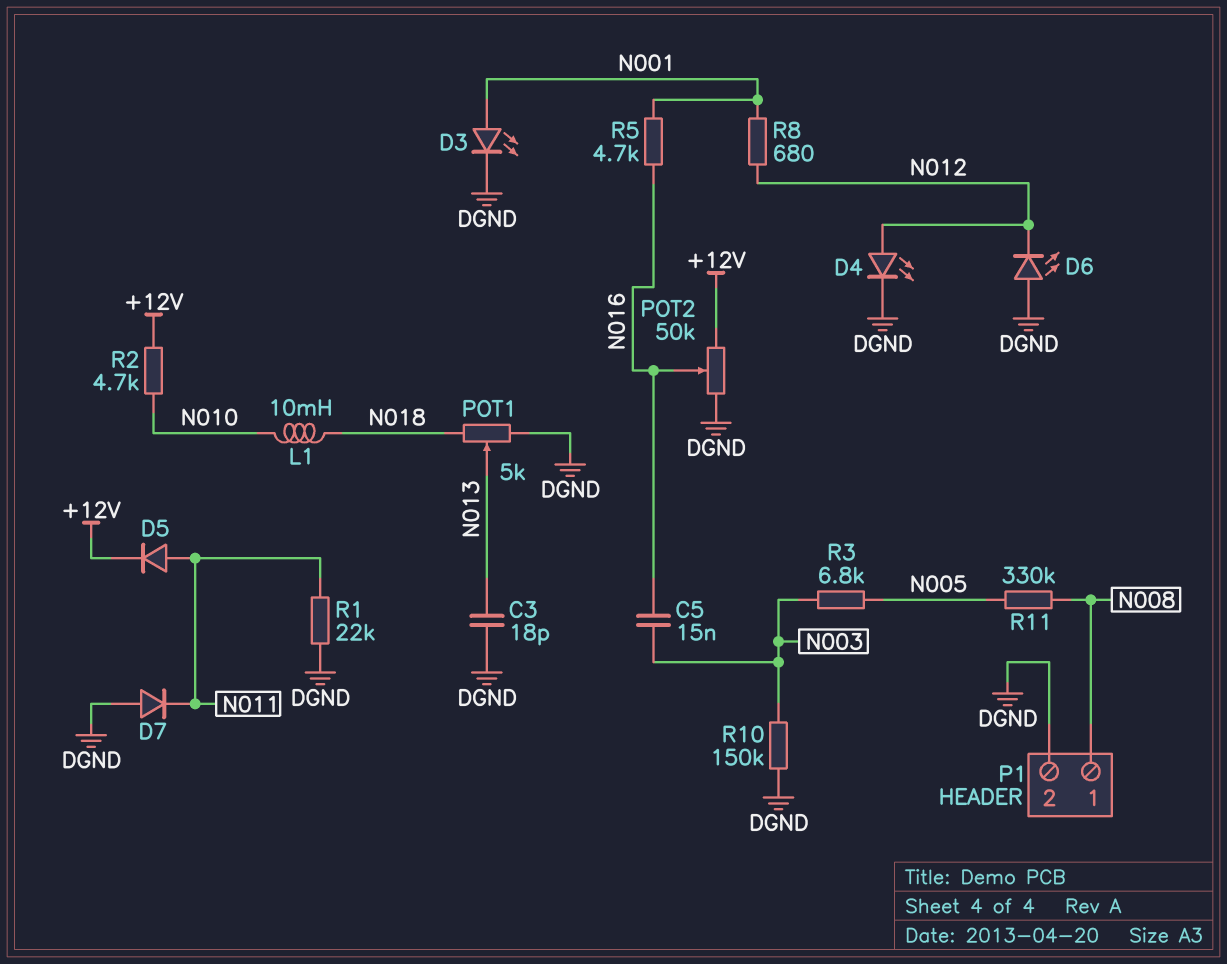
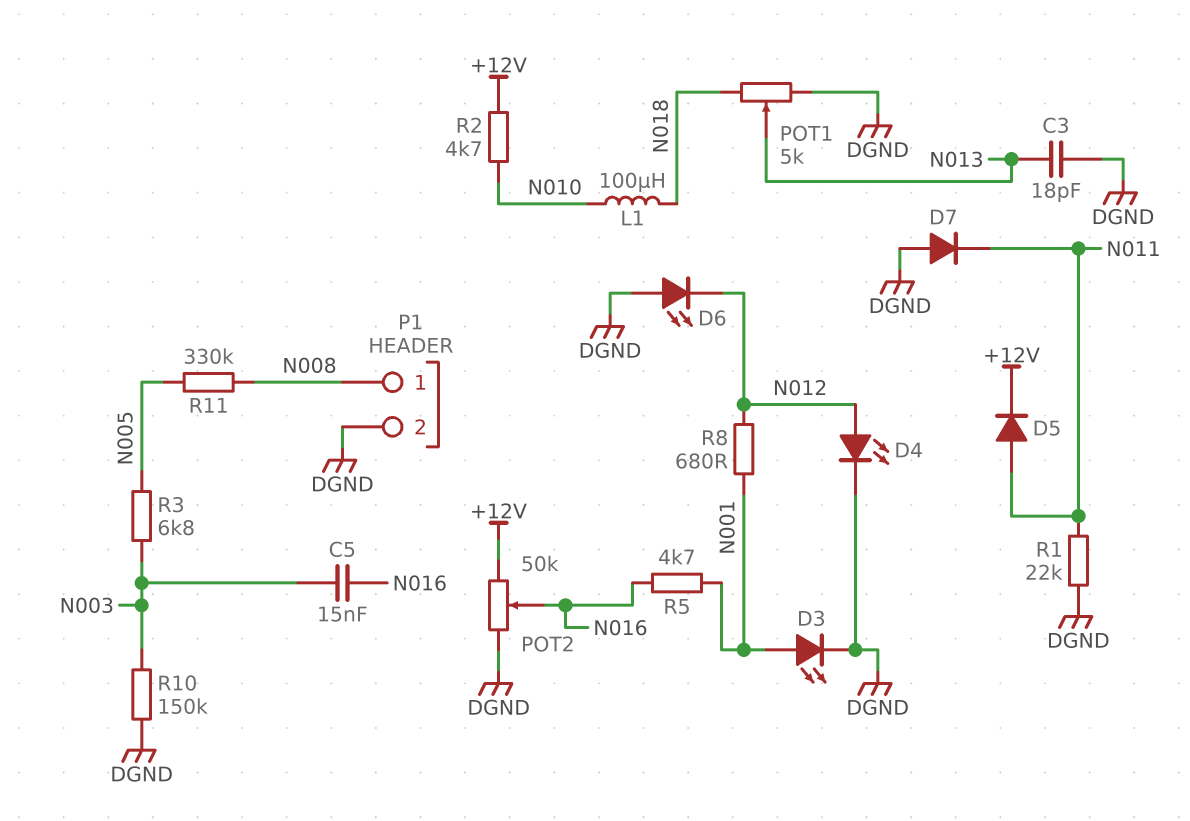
L1: 10mH (N010, N018) -> 100uH (N010, N018)

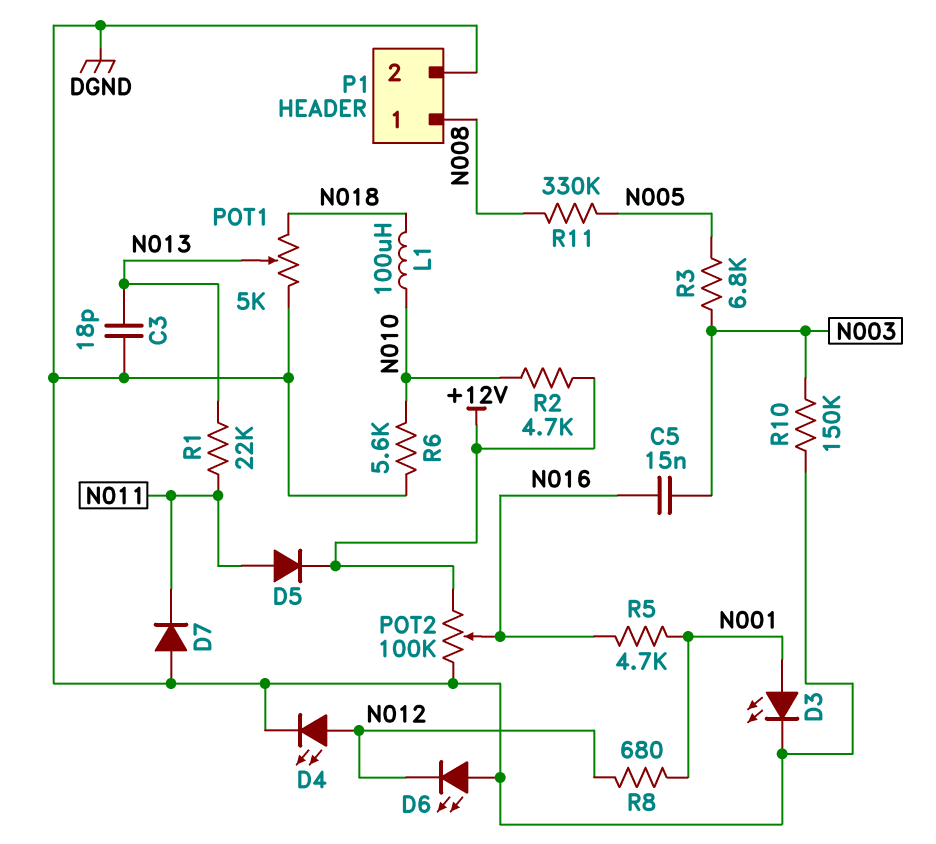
POT2: 50k (+12V, DGND, wiper N016) -> 100k (+12V, DGND, wiper N016)
R1: 22k (DGND, N011) -> 22k (N011, N013)
R6: none -> 5.6k (DGND, N010)

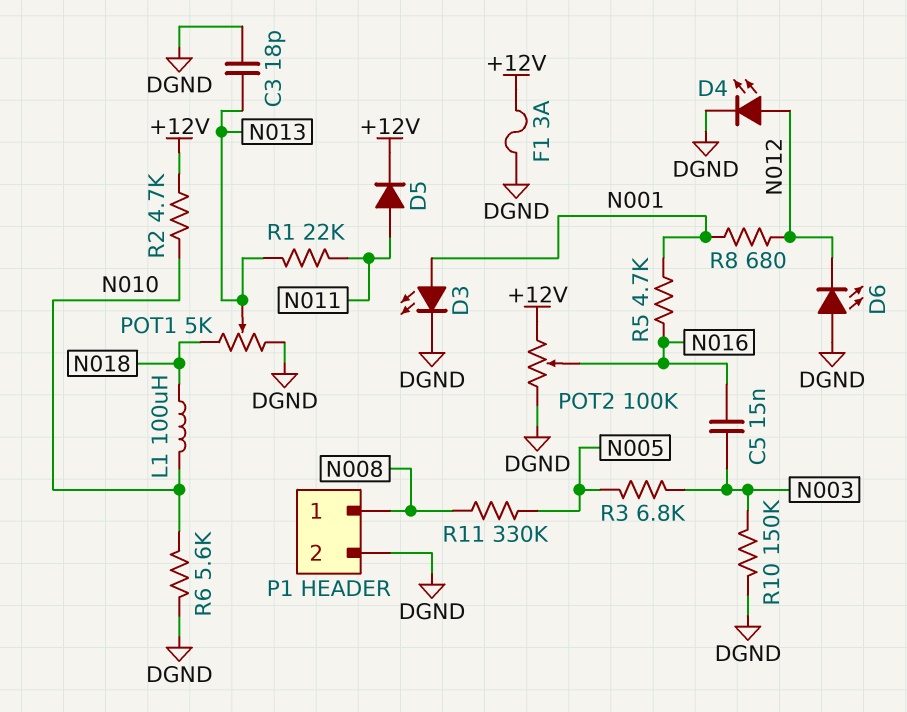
D7: diode (A DGND, K N011) -> none
F1: none -> 3A (+12V, DGND)

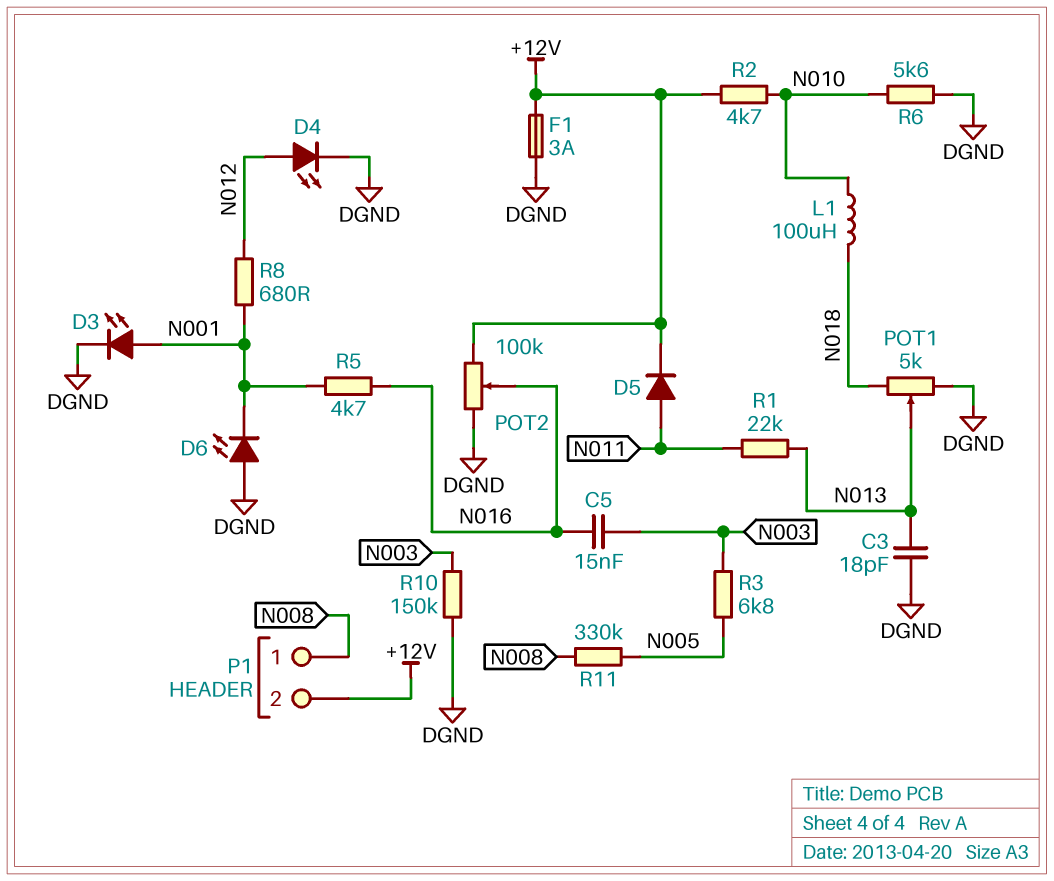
D6: LED (A DGND, K N012) -> LED (A DGND, K N001)
P1 pin 2: DGND -> +12V

